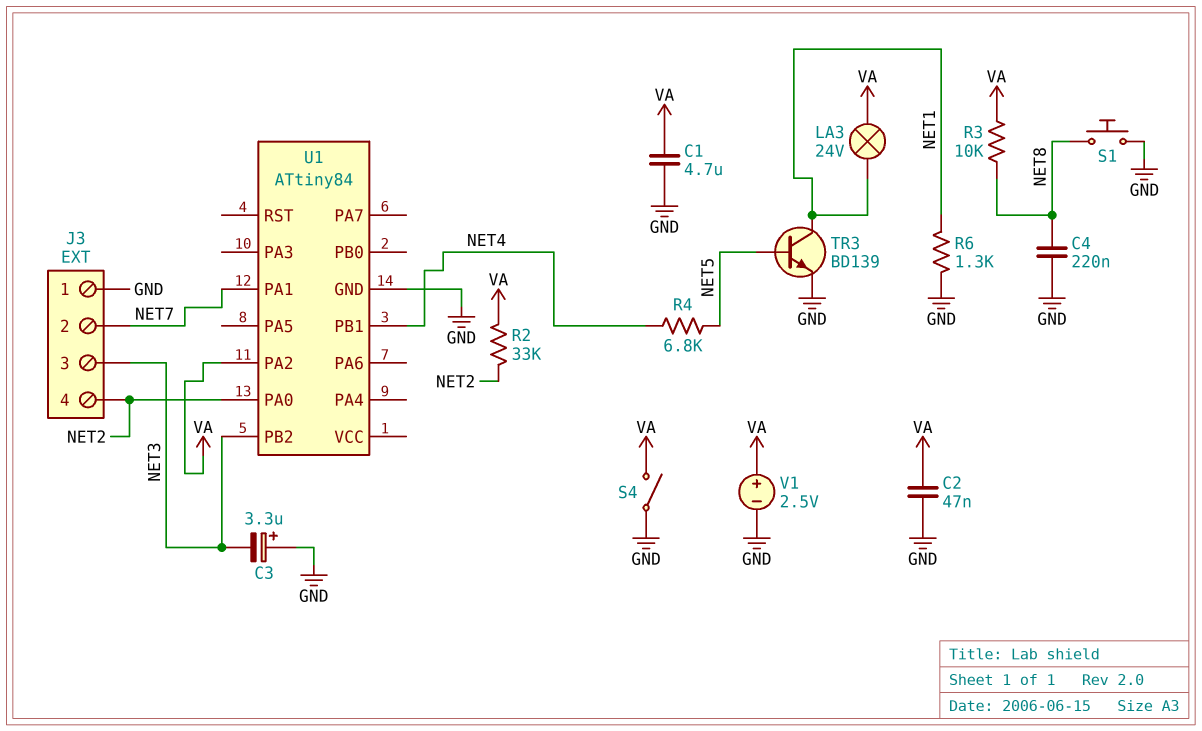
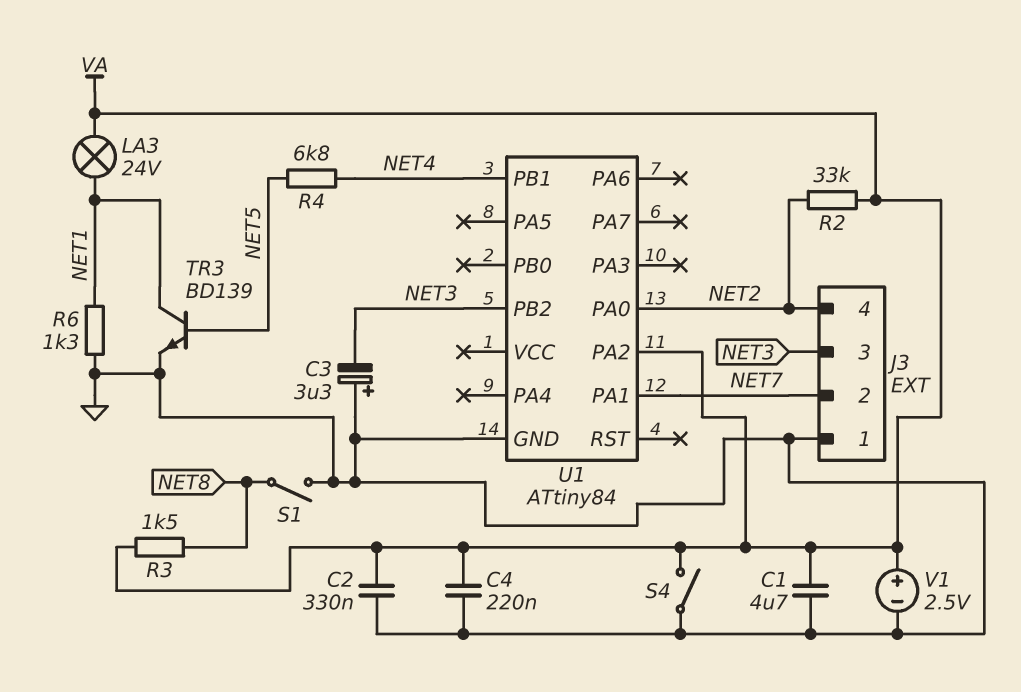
C2: 47nF (GND, VA) -> 330nF (GND, VA)
C4: 220nF (GND, NET8) -> 220nF (GND, VA)
R3: 10k (NET8, VA) -> 1.5k (NET8, VA)
S1: button (GND, NET8) -> switch (GND, NET8)

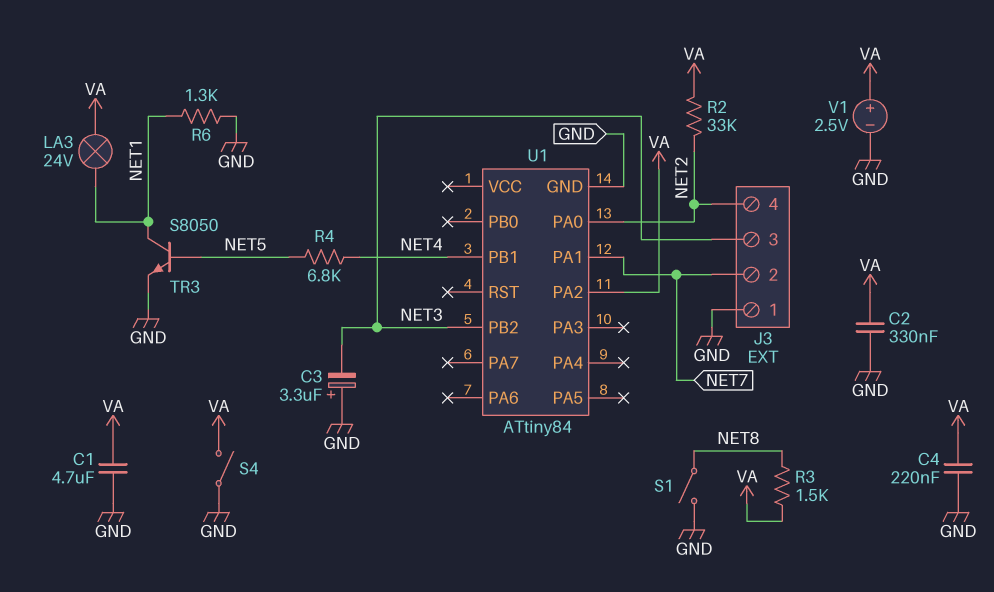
TR3: NPN BD139 (B NET5, C NET1, E GND) -> NPN S8050 (B NET5, C NET1, E GND)

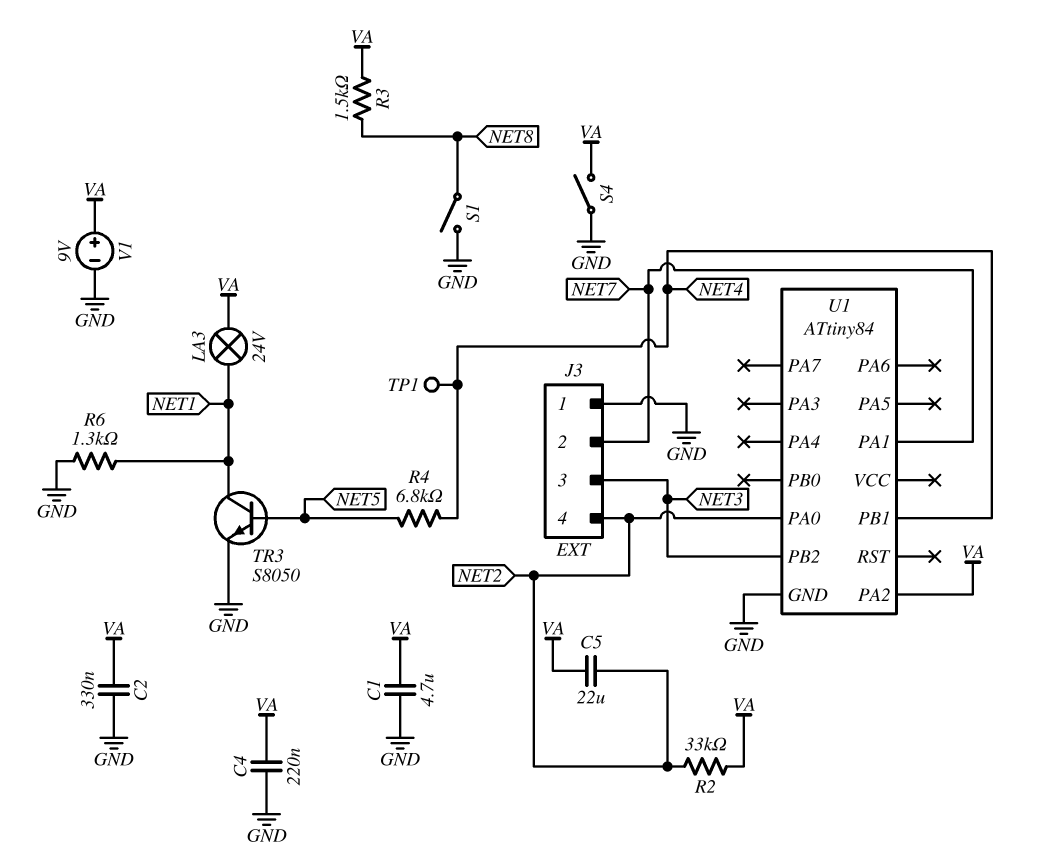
C3: 3.3uF (plus GND, minus NET3) -> none
C5: none -> 22uF (NET2, VA)
TP1: none -> test point (NET4)
V1: 2.5V (plus VA, minus GND) -> 9V (plus VA, minus GND)

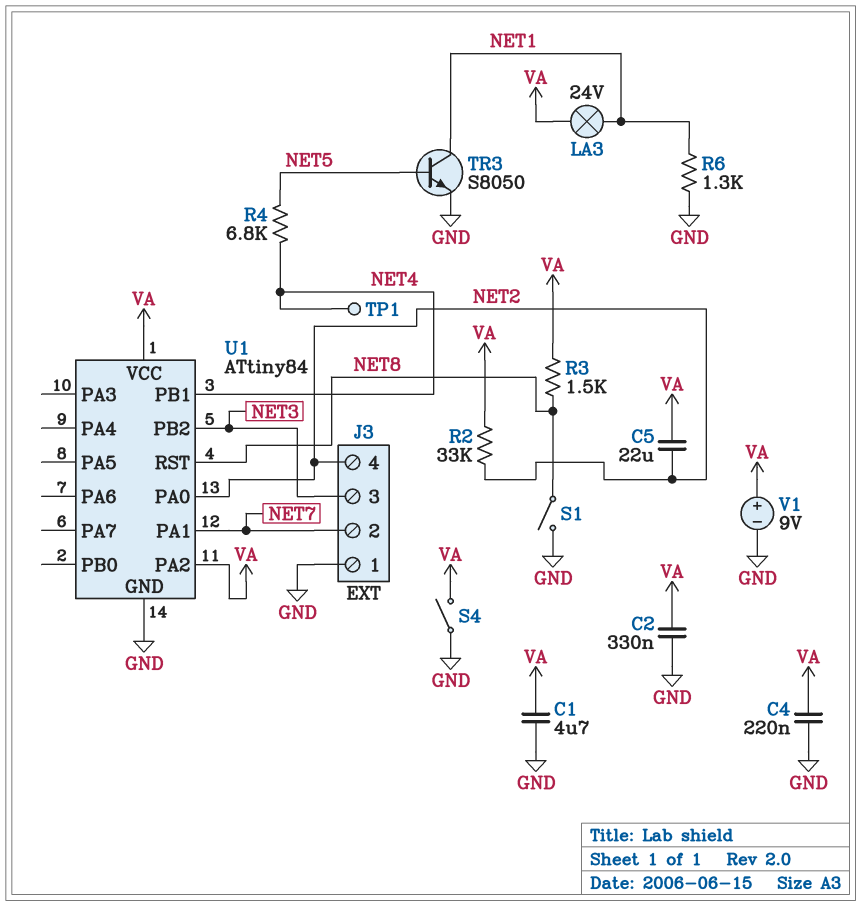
U1 pin RST: none -> NET8
U1 pin VCC: none -> VA

